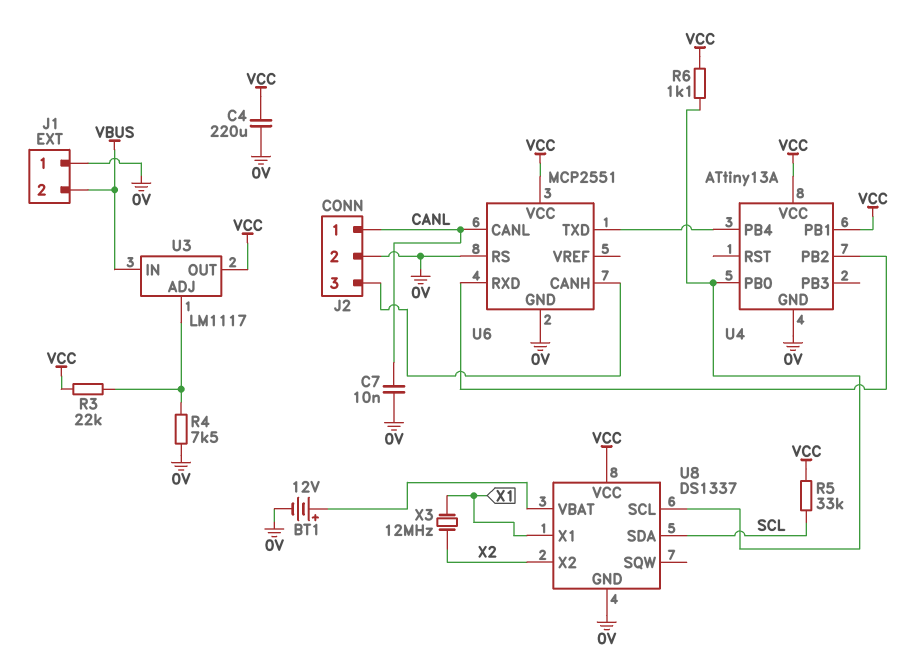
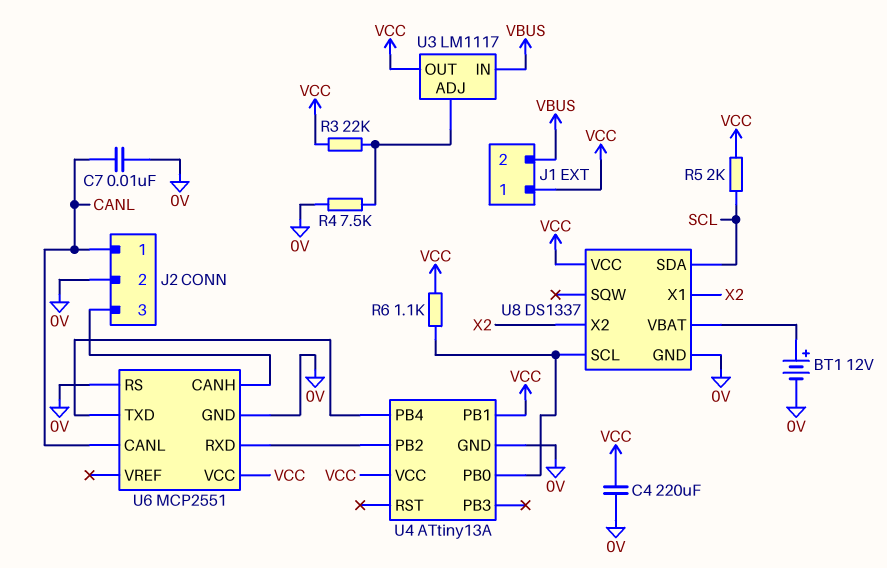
J1 pin 1: 0V -> VCC
R5: 33k (SCL, VCC) -> 2k (SCL, VCC)
U8 pin X1: X1 -> X2
X3: 12MHz (X1, X2) -> none

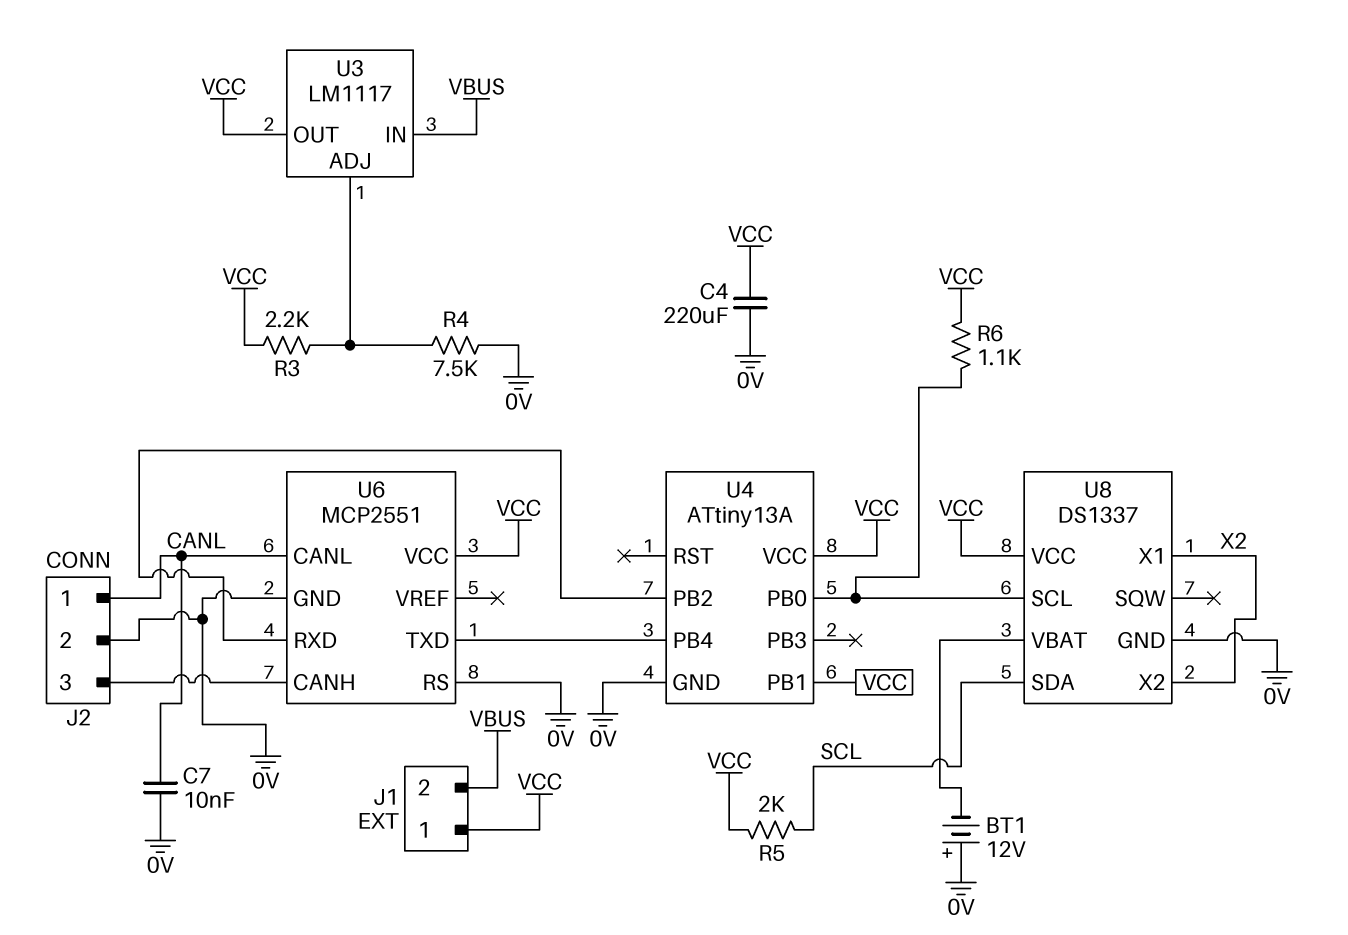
BT1: 12V (plus U8/VBAT, minus 0V) -> 12V (plus 0V, minus U8/VBAT)
R3: 22k (U3/ADJ, VCC) -> 2.2k (U3/ADJ, VCC)

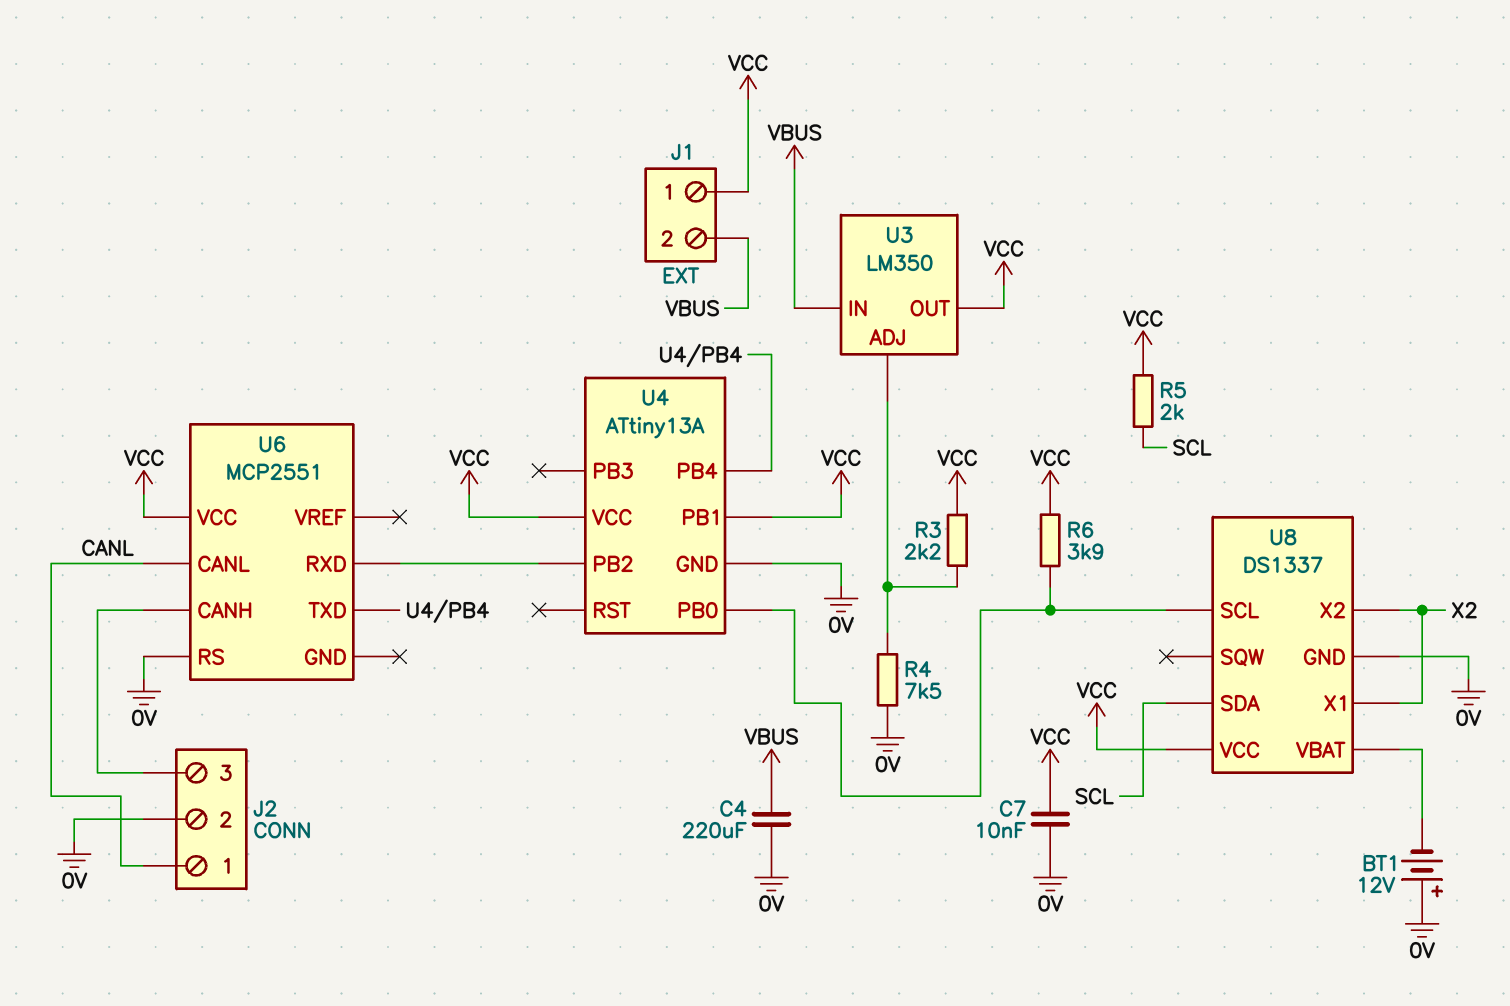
C4: 220uF (0V, VCC) -> 220uF (0V, VBUS)
C7: 10nF (0V, CANL) -> 10nF (0V, VCC)
R6: 1.1k (U4/PB0, VCC) -> 3.9k (U4/PB0, VCC)
U3: LM1117 -> LM350
U6 pin GND: 0V -> none

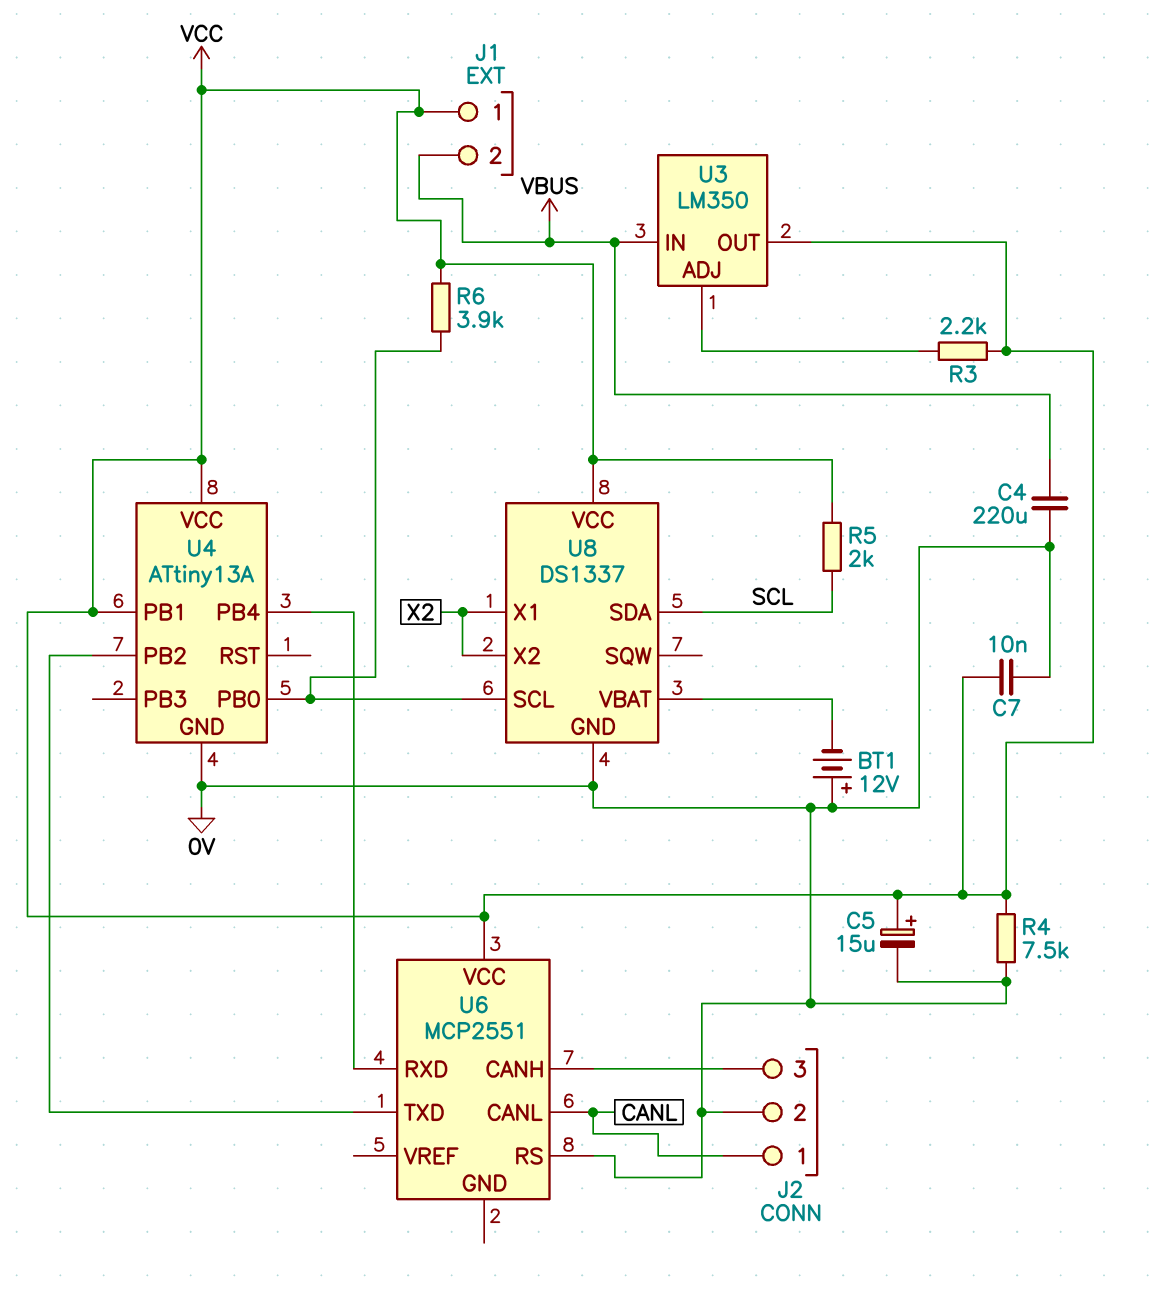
C5: none -> 15uF (plus VCC, minus 0V)
R4: 7.5k (0V, U3/ADJ) -> 7.5k (0V, VCC)
U6 pin RXD: U4/PB2 -> U4/PB4
U6 pin TXD: U4/PB4 -> U4/PB2

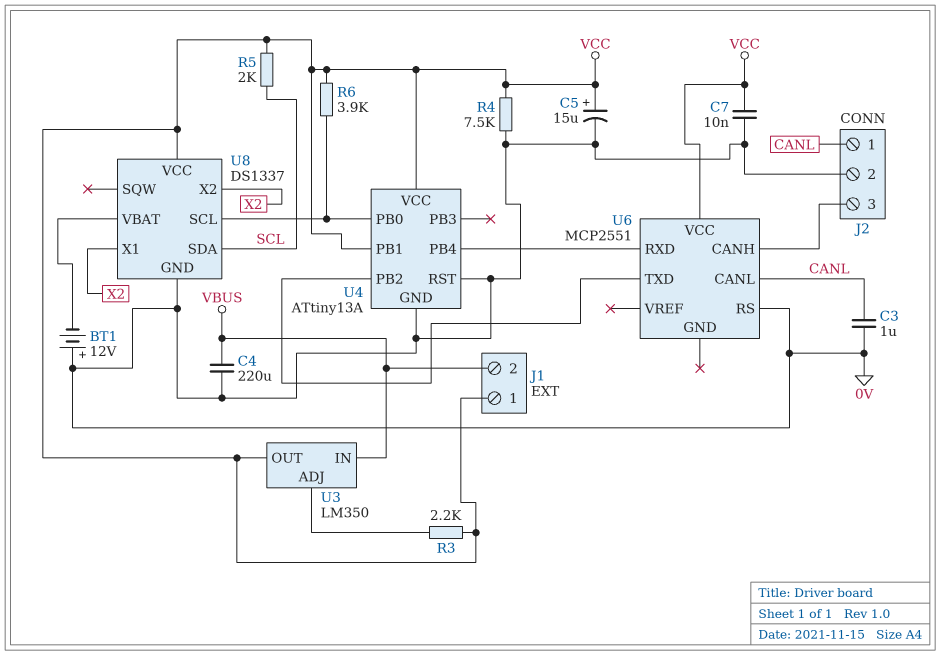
C3: none -> 1uF (0V, CANL)
U4 pin RST: none -> 0V

